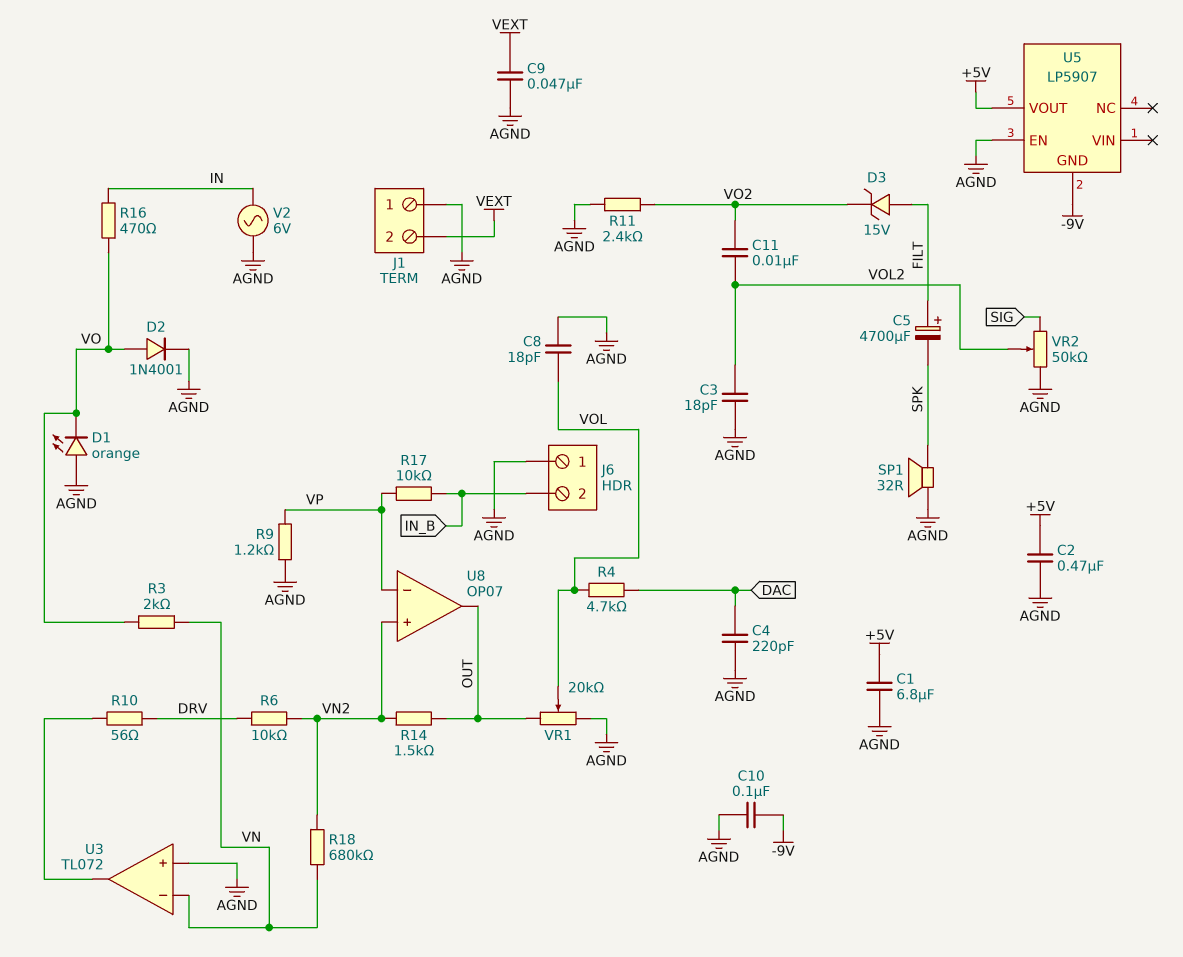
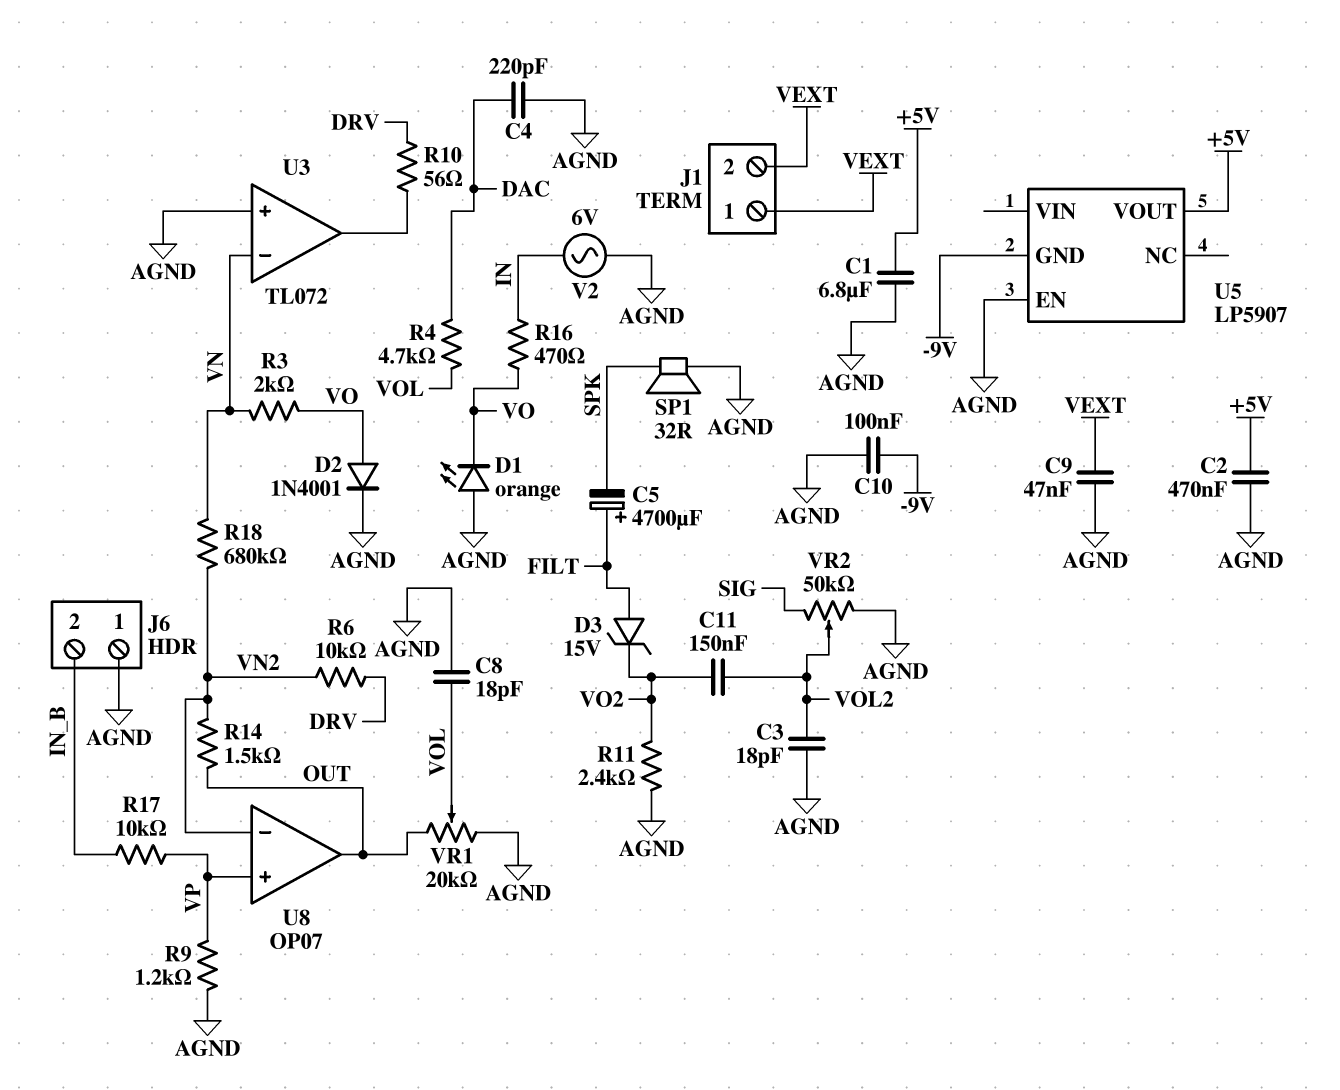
C11: 10nF (VO2, VOL2) -> 150nF (VO2, VOL2)
J1 pin 1: AGND -> VEXT
U8 pin in+: VN2 -> VP
U8 pin in-: VP -> VN2

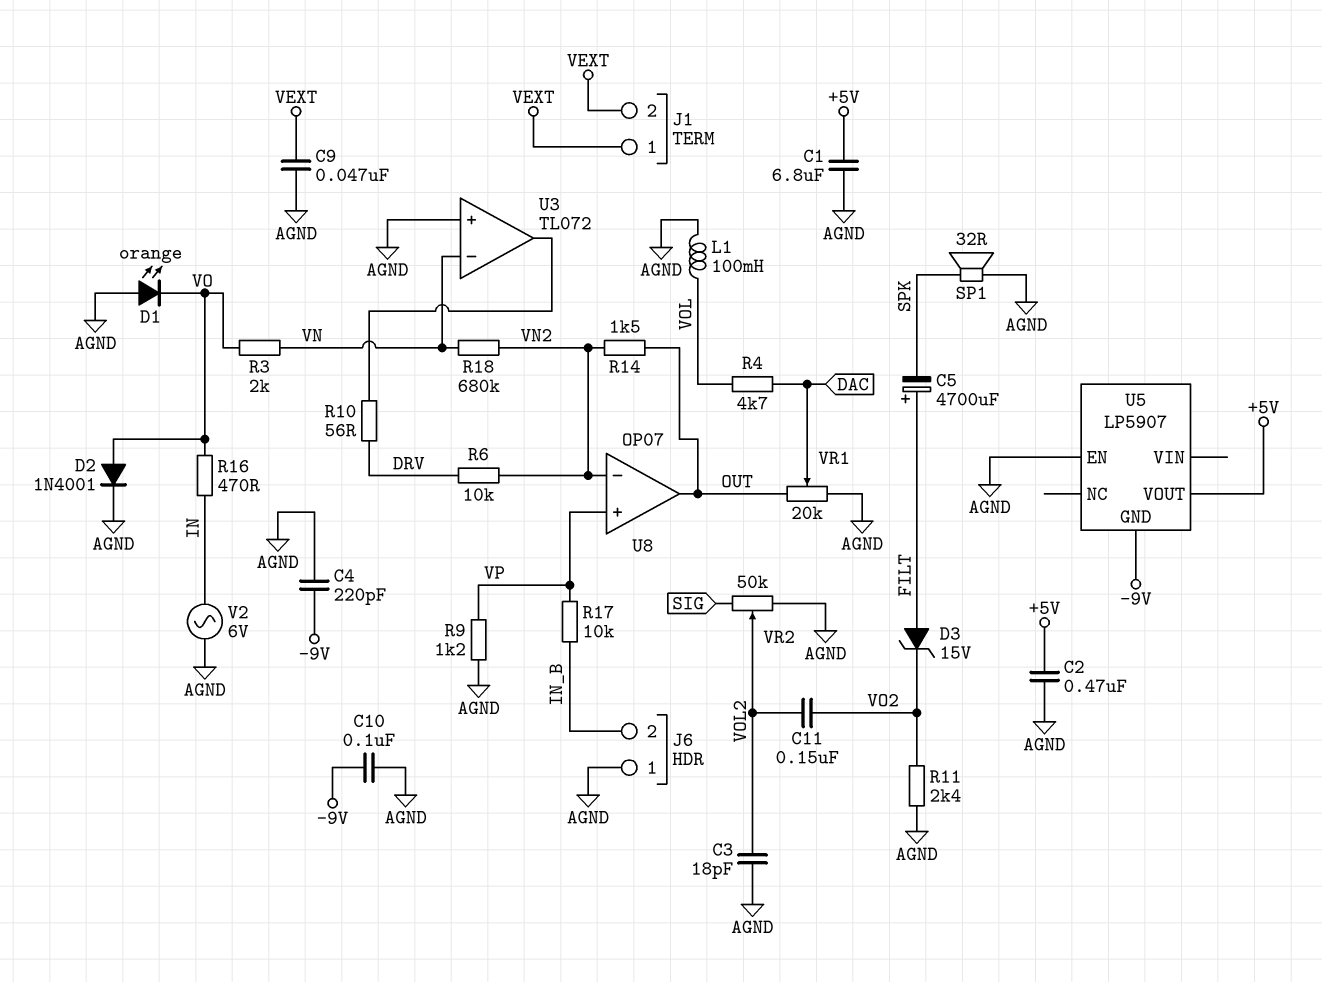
C4: 220pF (AGND, DAC) -> 220pF (-9V, AGND)
C8: 18pF (AGND, VOL) -> none
L1: none -> 100mH (AGND, VOL)
VR1: 20k (AGND, OUT, wiper VOL) -> 20k (AGND, OUT, wiper DAC)

